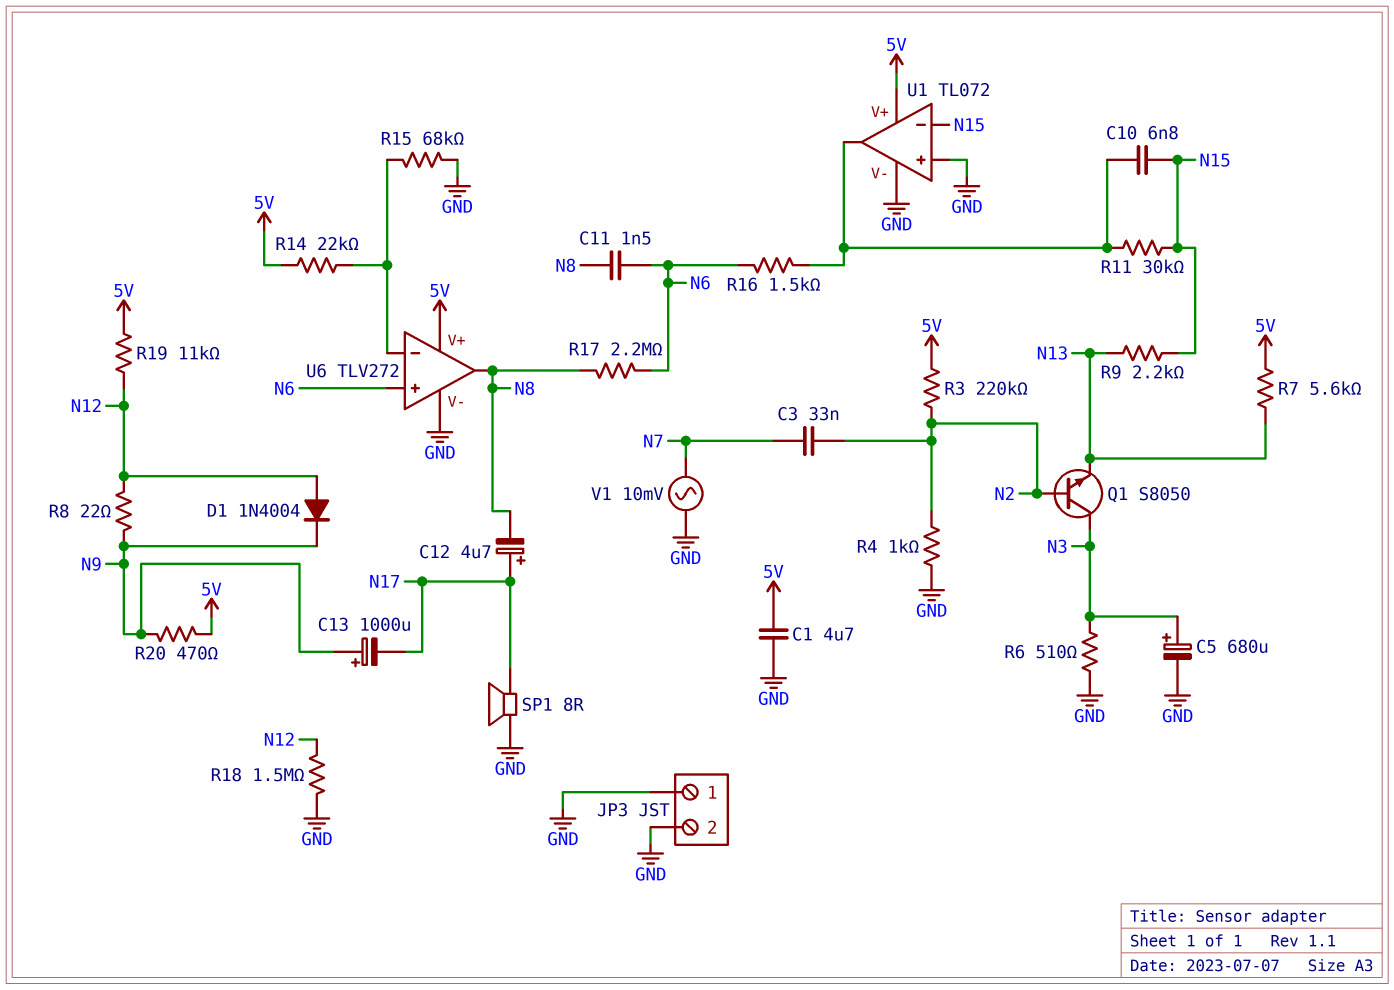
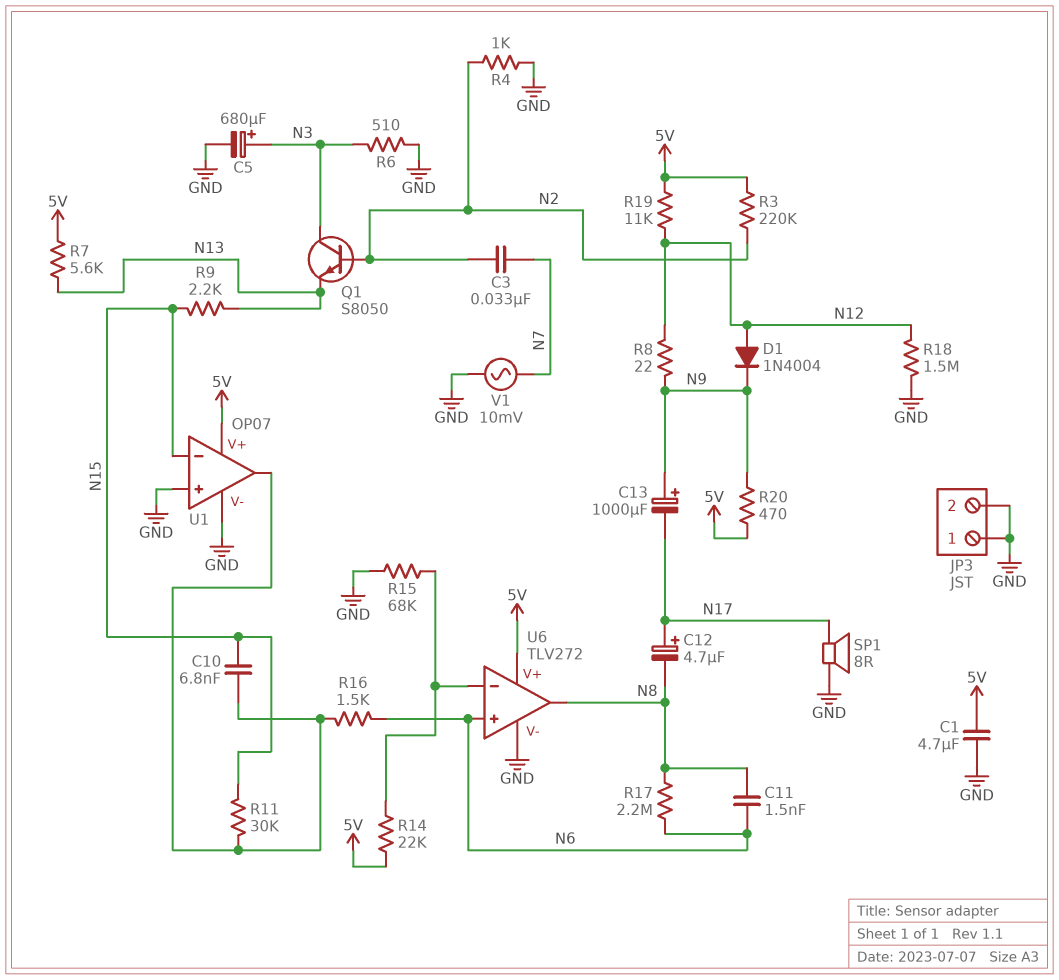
U1: TL072 -> OP07

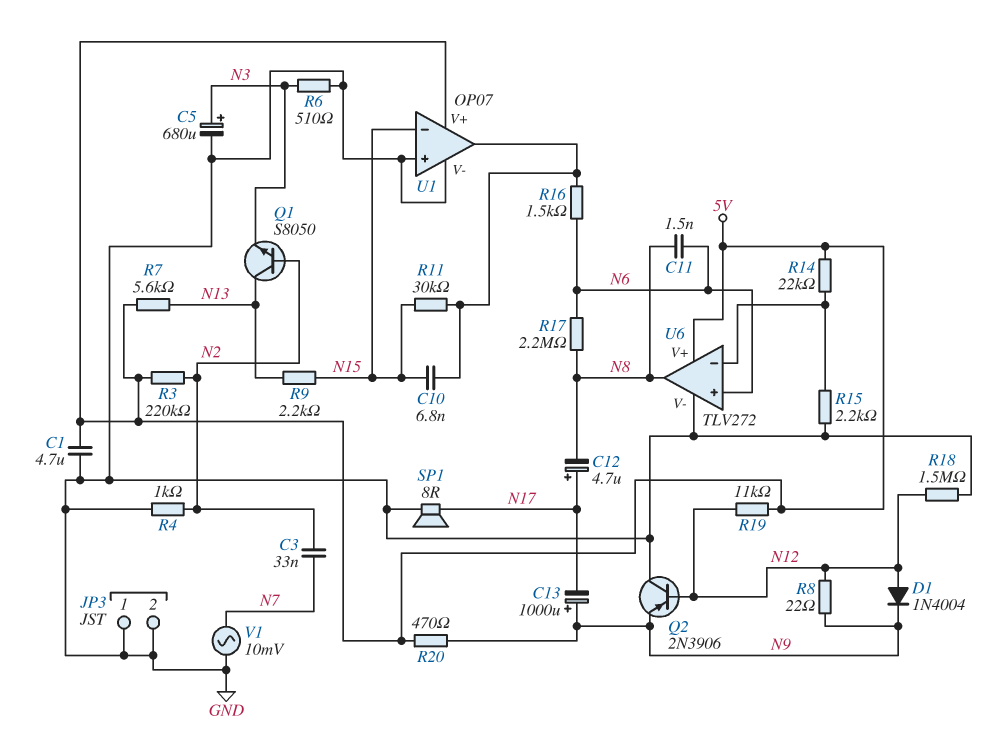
Q1: NPN S8050 (B N2, C N3, E N13) -> NPN S8050 (B N2, C N13, E N3)
Q2: none -> PNP 2N3906 (B N12, C GND, E N9)
R15: 68k (GND, U6/in-) -> 2.2k (GND, U6/in-)

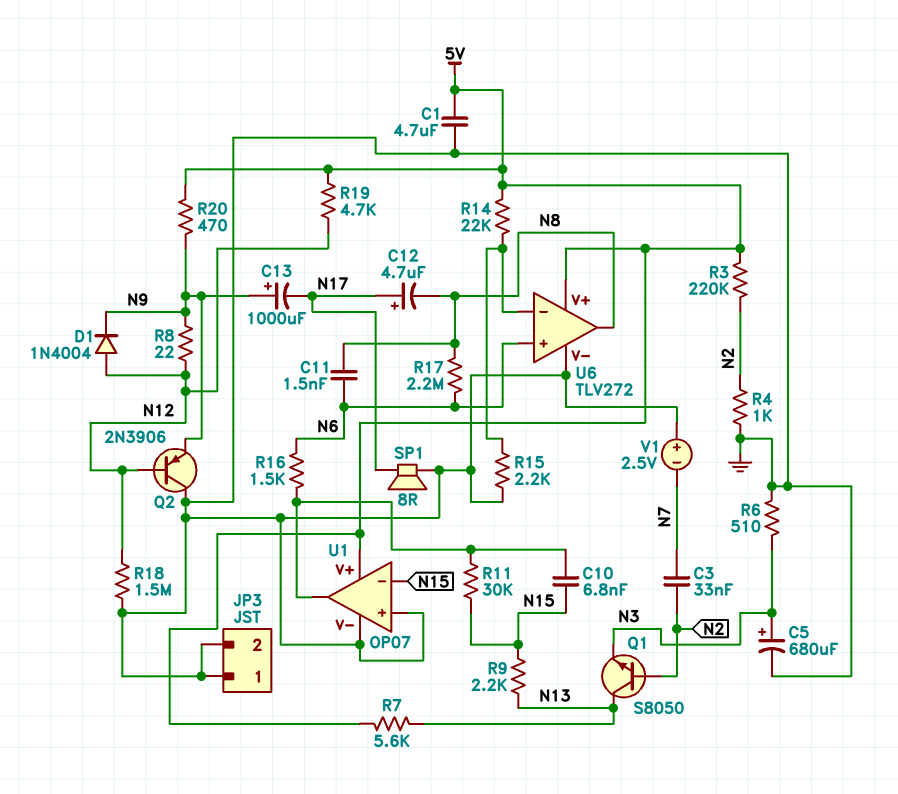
R19: 11k (5V, N12) -> 4.7k (5V, N12)
V1: AC 10mV (GND, N7) -> 2.5V (plus GND, minus N7)

